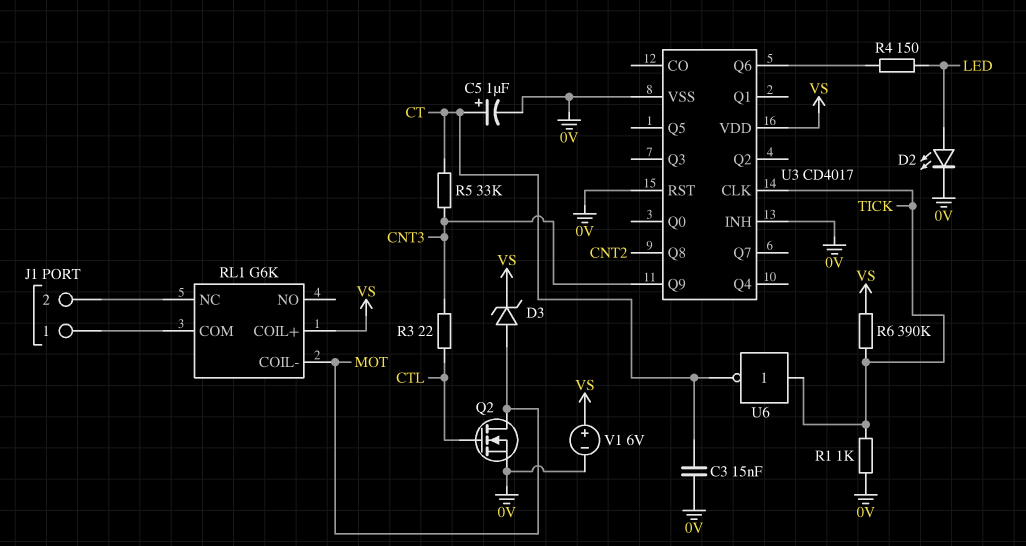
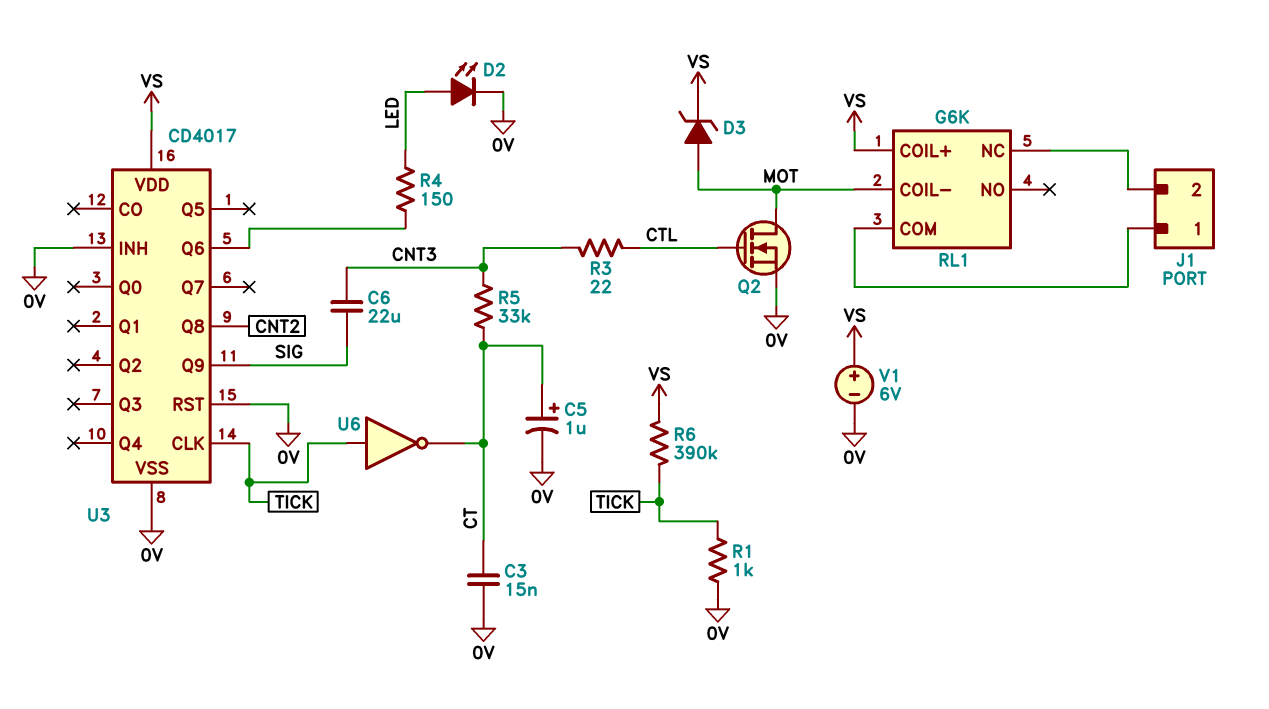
C6: none -> 22uF (CNT3, SIG)
U3 pin Q9: CNT3 -> SIG

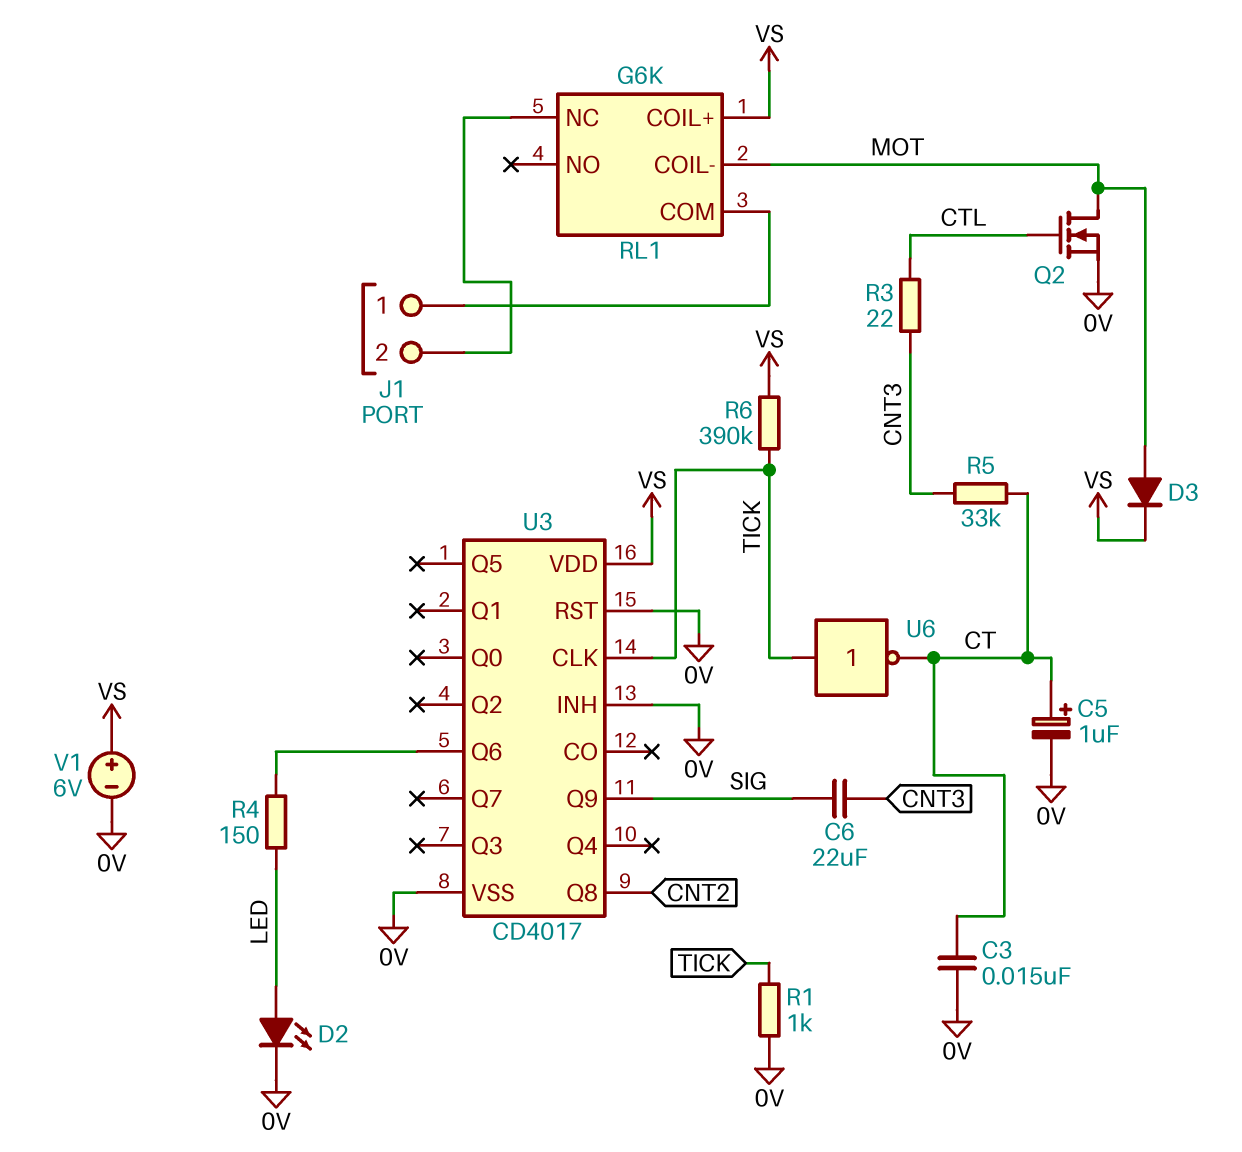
D3: zener (A MOT, K VS) -> diode (A MOT, K VS)

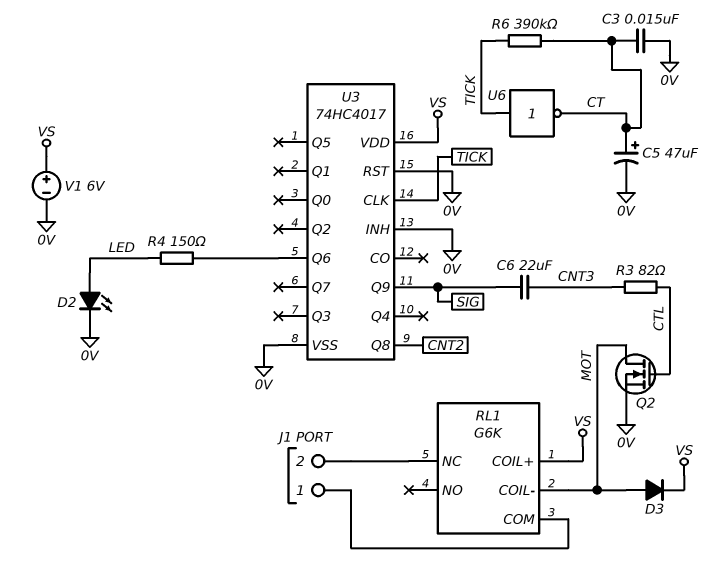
C5: 1uF (plus CT, minus 0V) -> 47uF (plus CT, minus 0V)
R1: 1k (0V, TICK) -> none
R3: 22 (CNT3, CTL) -> 82 (CNT3, CTL)
R5: 33k (CNT3, CT) -> none
R6: 390k (TICK, VS) -> 390k (CT, TICK)
U3: CD4017 -> 74HC4017

